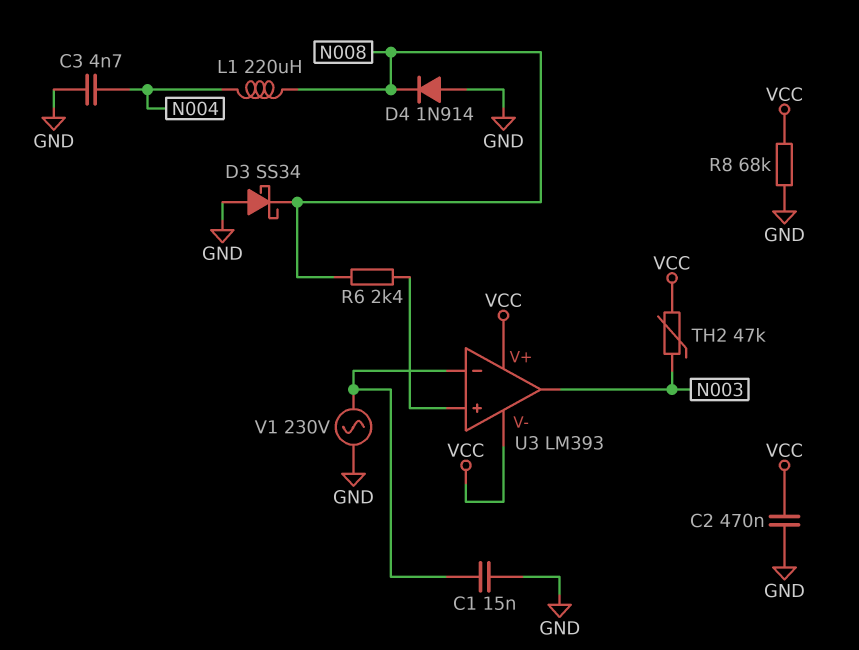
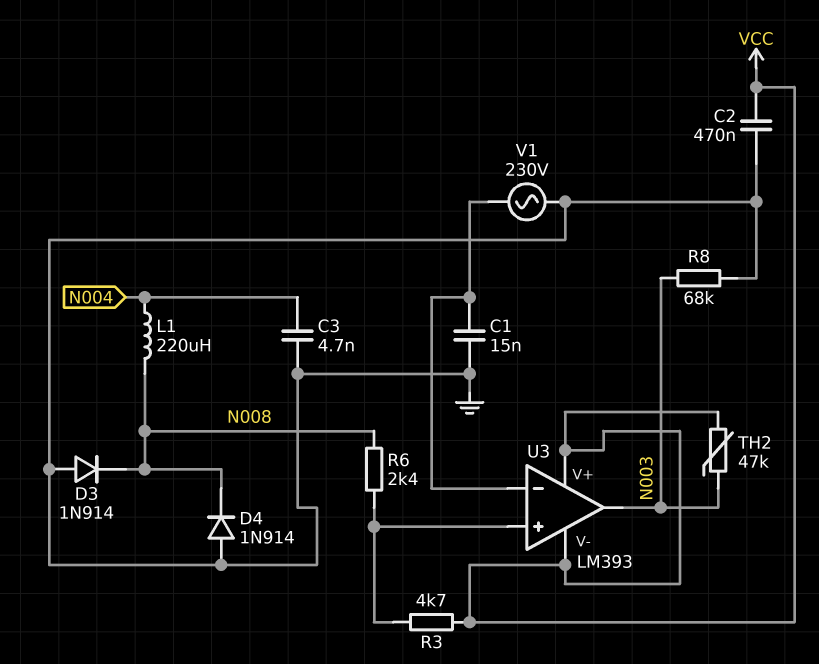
D3: schottky SS34 (A GND, K N008) -> diode 1N914 (A GND, K N008)
R3: none -> 4.7k (U3/in+, VCC)
R8: 68k (GND, VCC) -> 68k (GND, N003)

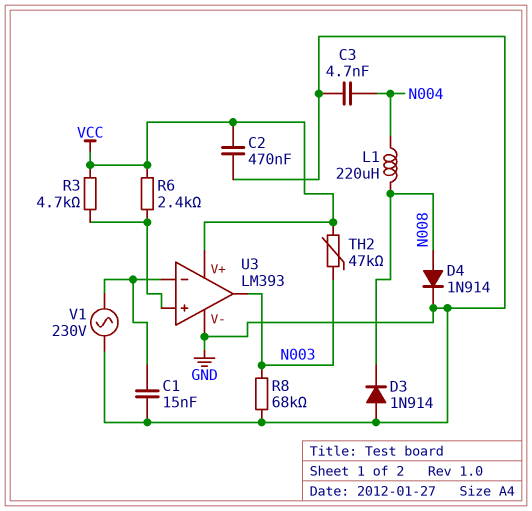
D4: diode 1N914 (A GND, K N008) -> diode 1N914 (A N008, K GND)
R6: 2.4k (N008, U3/in+) -> 2.4k (U3/in+, VCC)
U3 pin V-: VCC -> GND

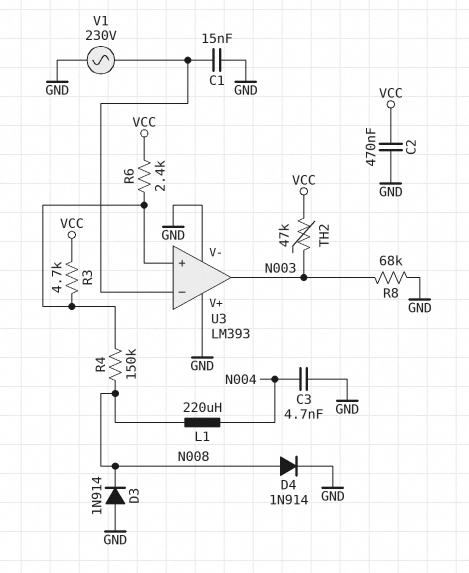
R4: none -> 150k (N008, U3/in+)
U3 pin V+: VCC -> GND

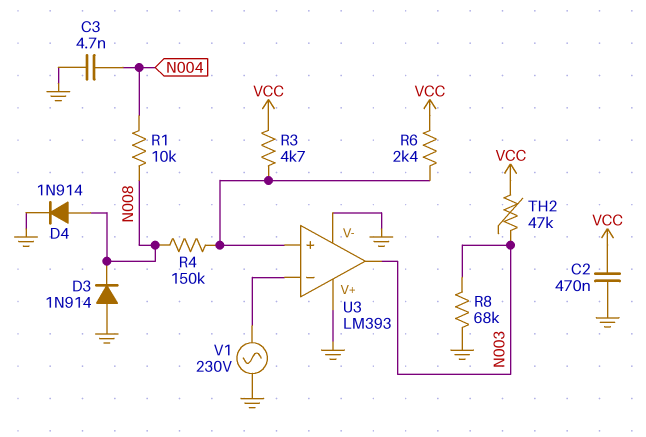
C1: 15nF (GND, U3/in-) -> none
L1: 220uH (N004, N008) -> none
R1: none -> 10k (N004, N008)

